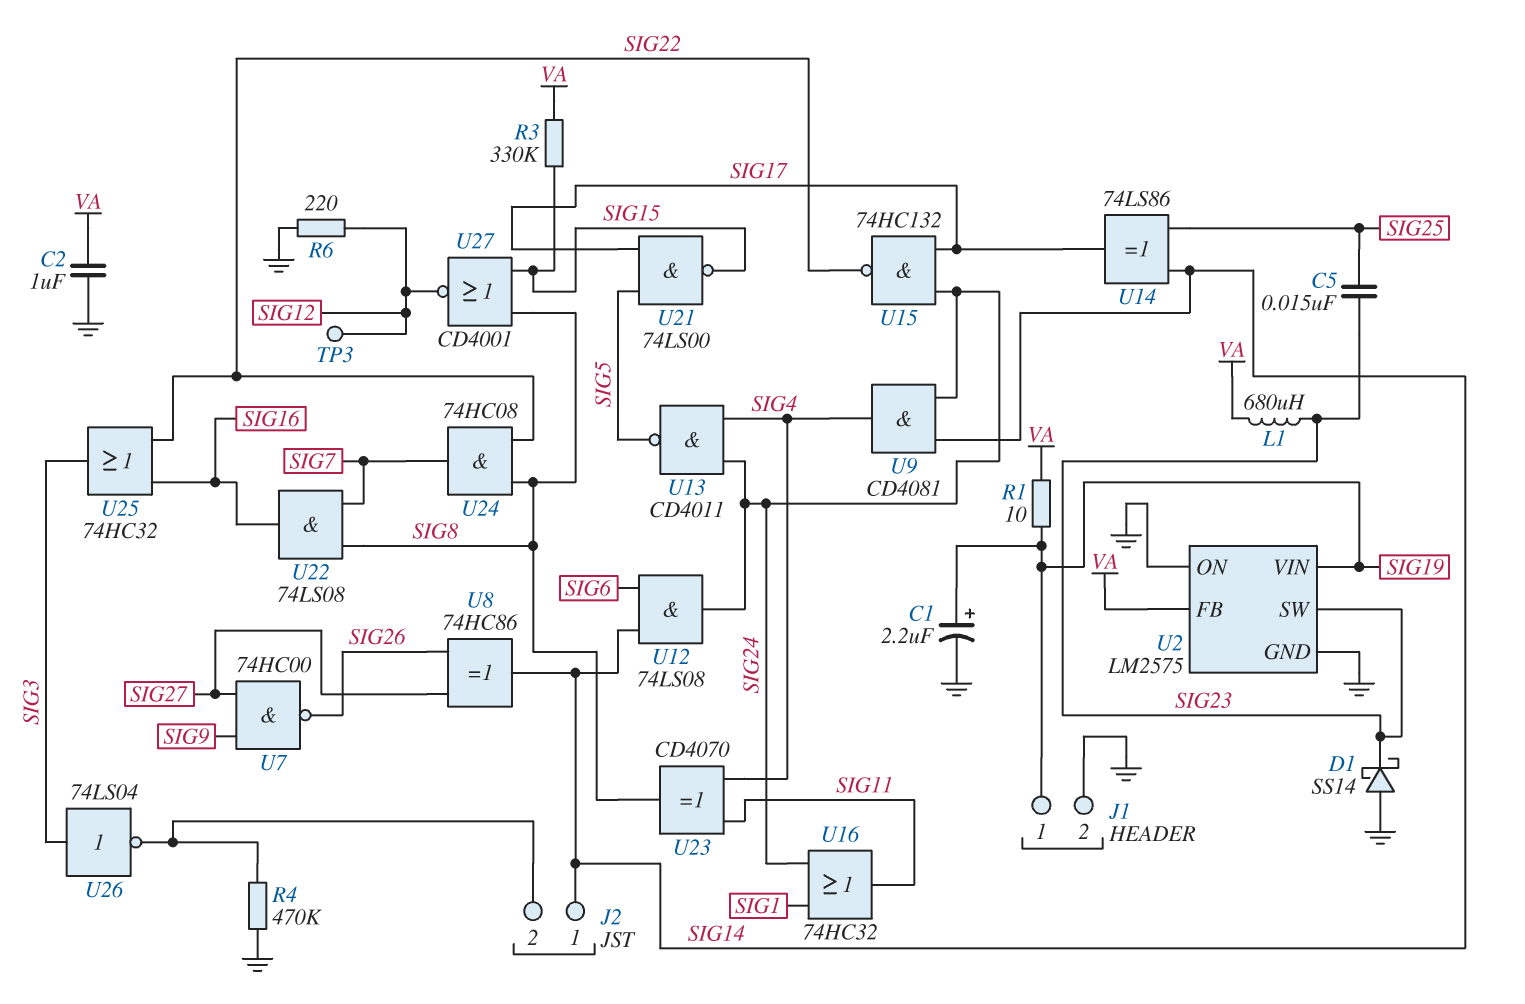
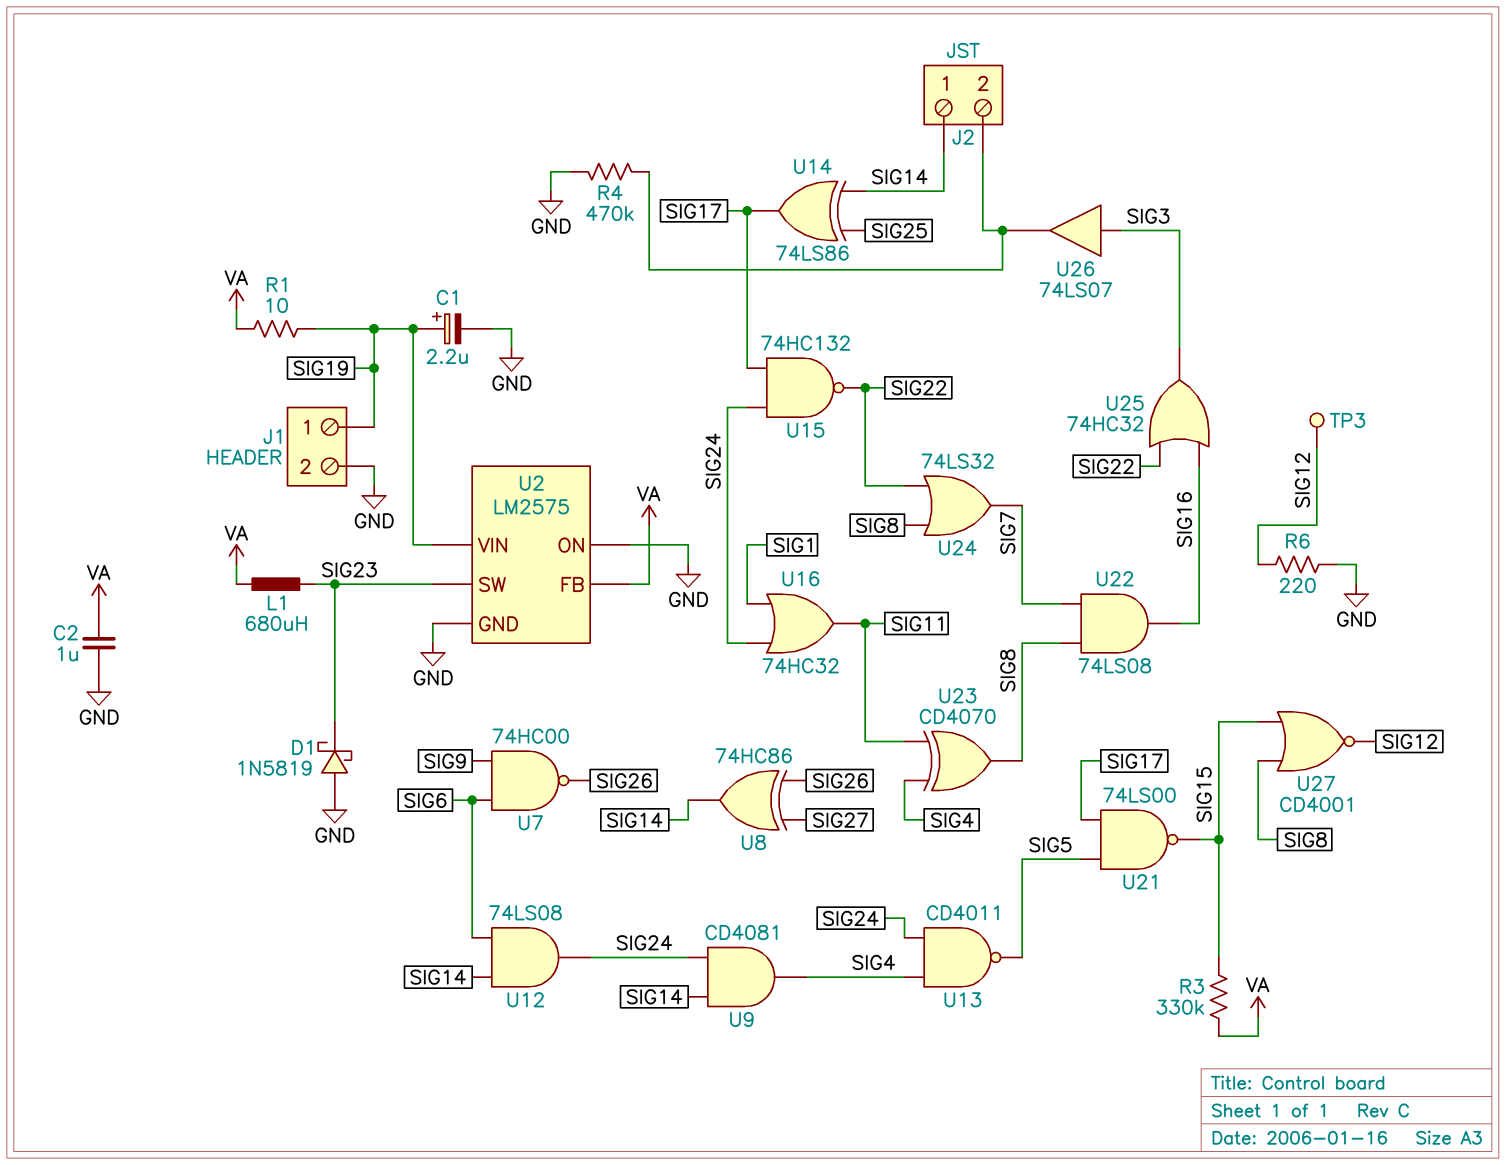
C5: 15nF (SIG23, SIG25) -> none
D1: schottky SS14 (A GND, K SIG23) -> schottky 1N5819 (A GND, K SIG23)
U7: NAND 74HC00 (in SIG9, in SIG27, out SIG26) -> NAND 74HC00 (in SIG6, in SIG9, out SIG26)
U24: AND 74HC08 (in SIG8, in SIG22, out SIG7) -> OR 74LS32 (in SIG8, in SIG22, out SIG7)
U26: NOT 74LS04 (in SIG3, out J2/2) -> buffer 74LS07 (in SIG3, out J2/2)

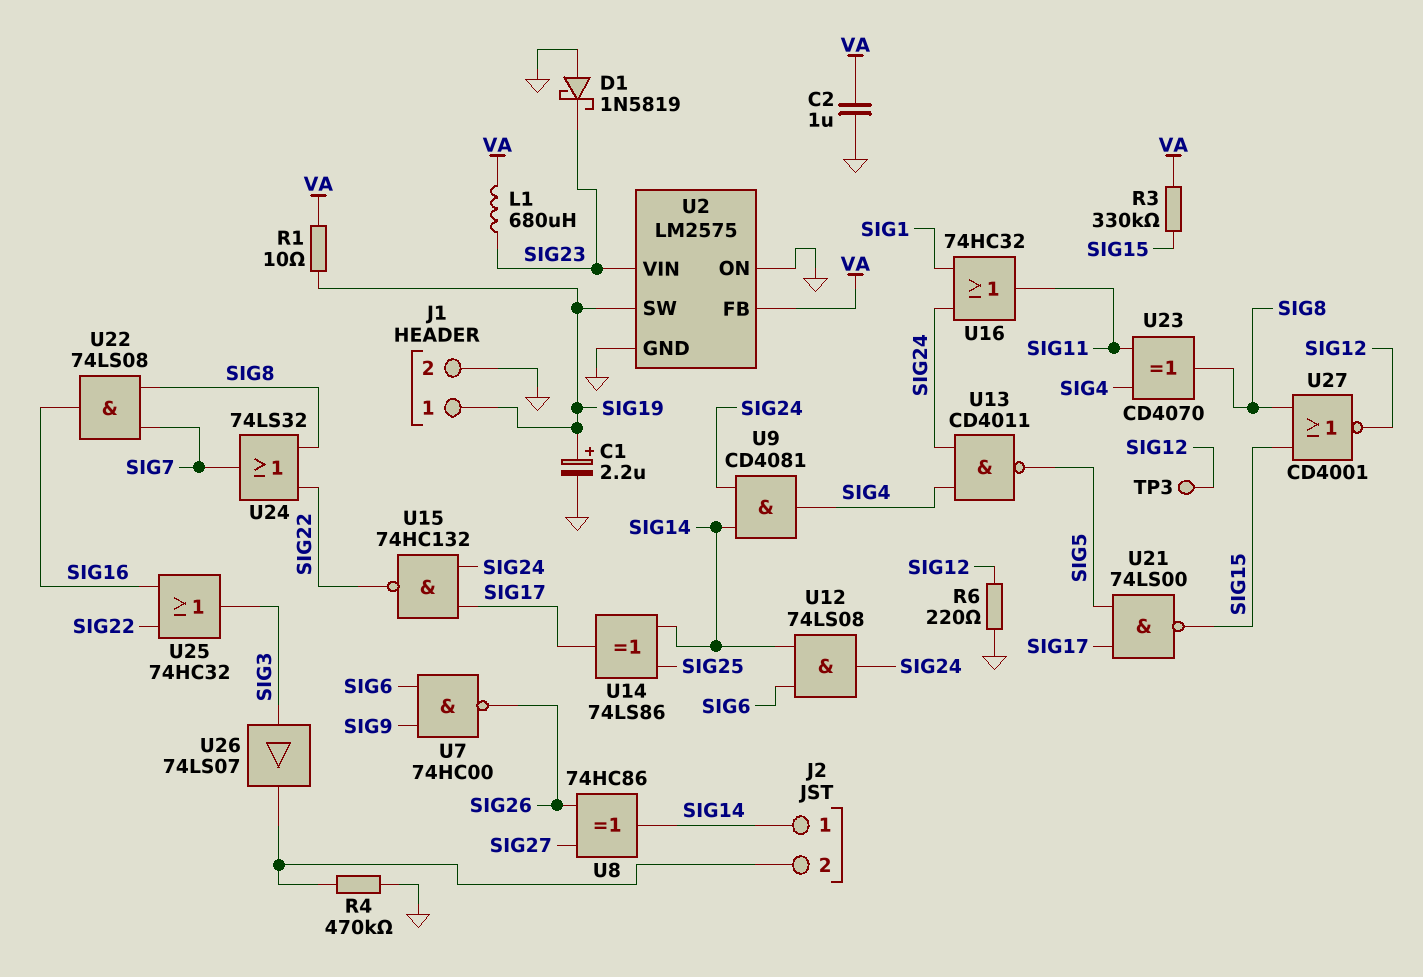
U2 pin SW: SIG23 -> SIG19
U2 pin VIN: SIG19 -> SIG23

